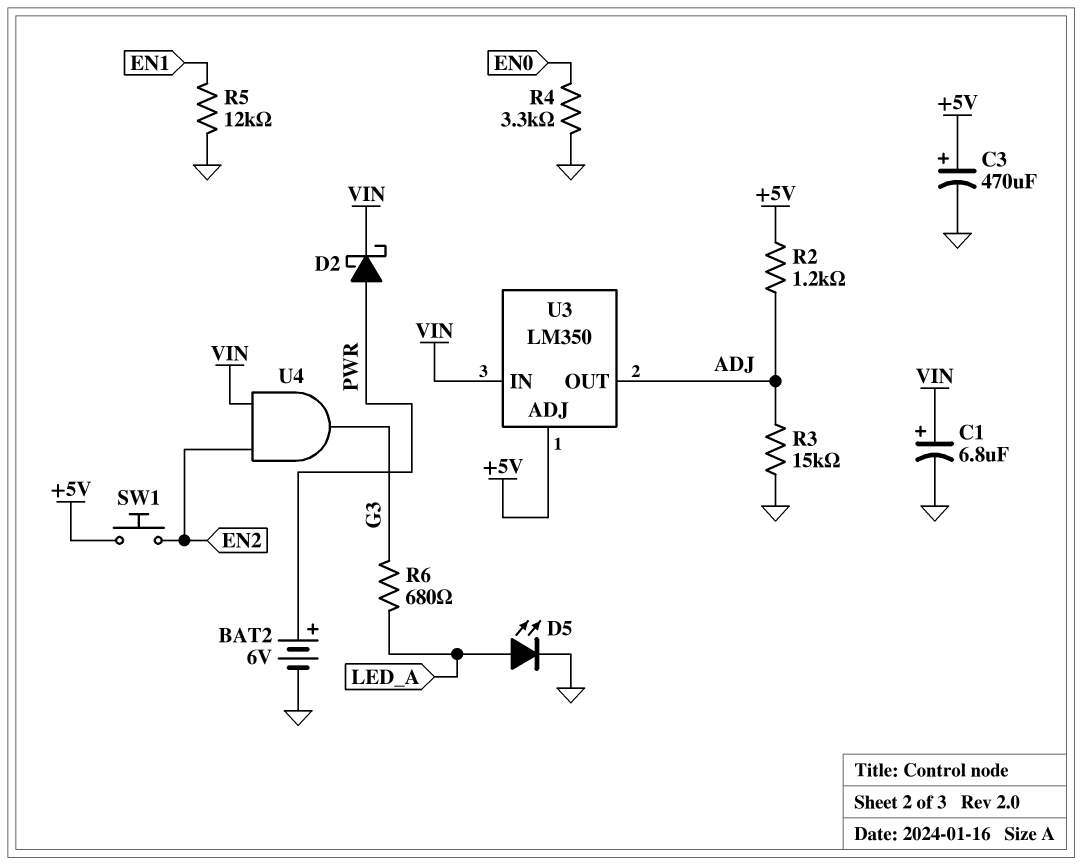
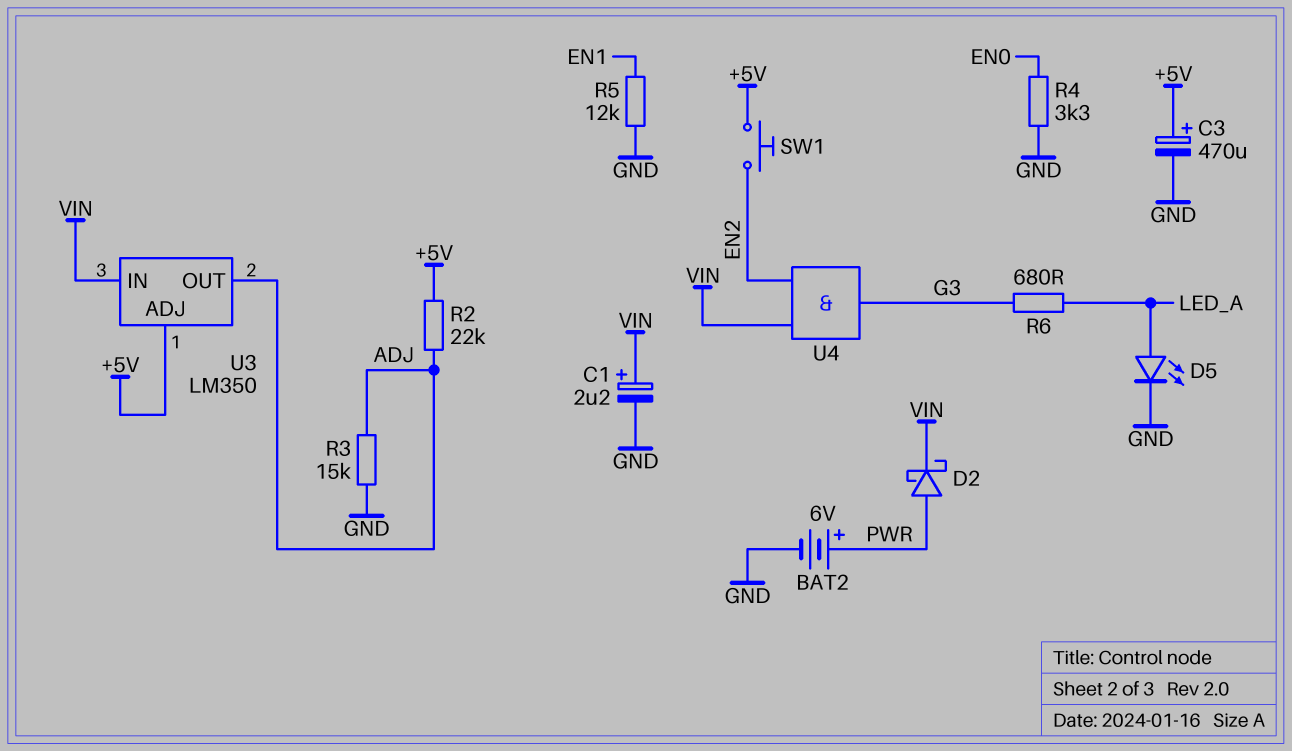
C1: 6.8uF (plus VIN, minus GND) -> 2.2uF (plus VIN, minus GND)
R2: 1.2k (+5V, ADJ) -> 22k (+5V, ADJ)

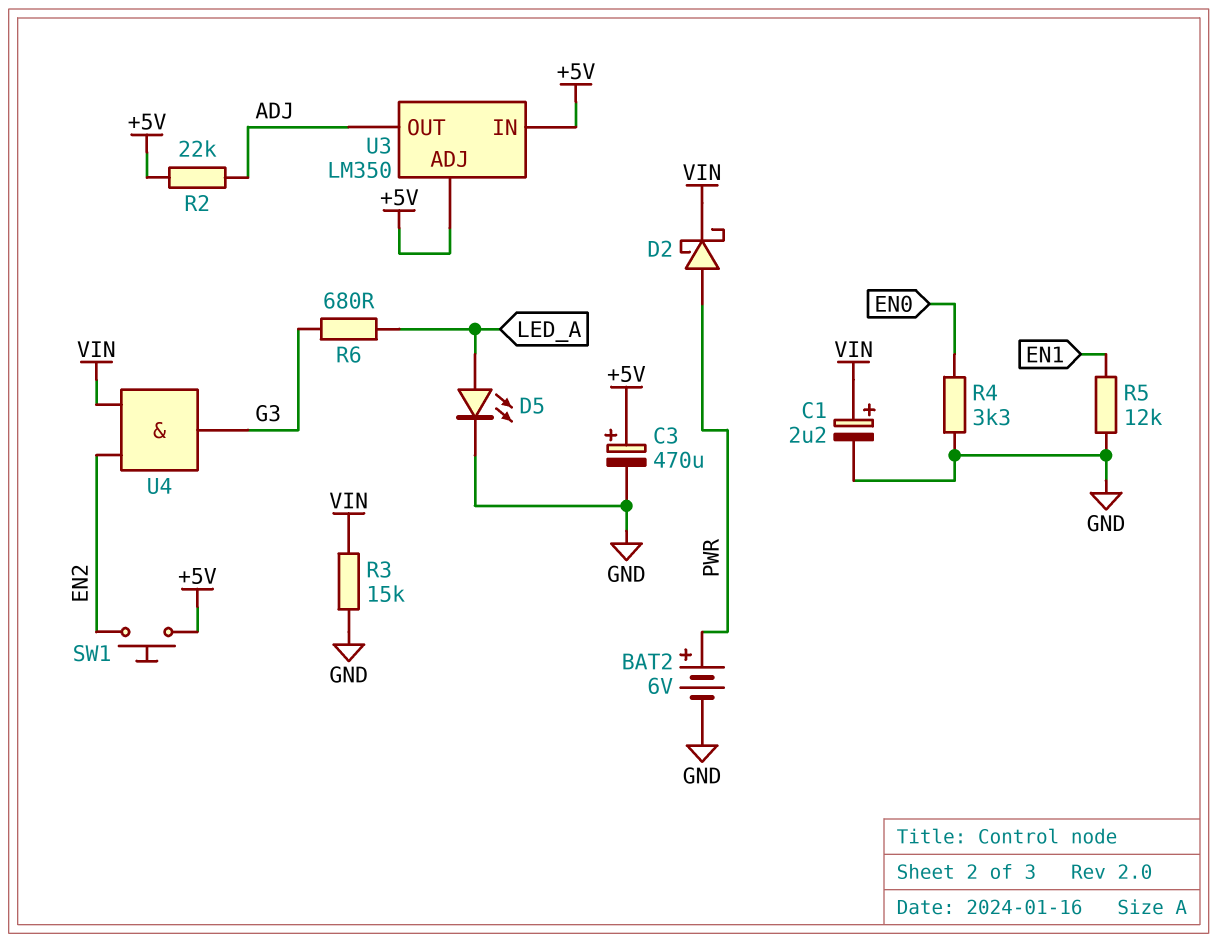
R3: 15k (ADJ, GND) -> 15k (GND, VIN)
U3 pin IN: VIN -> +5V

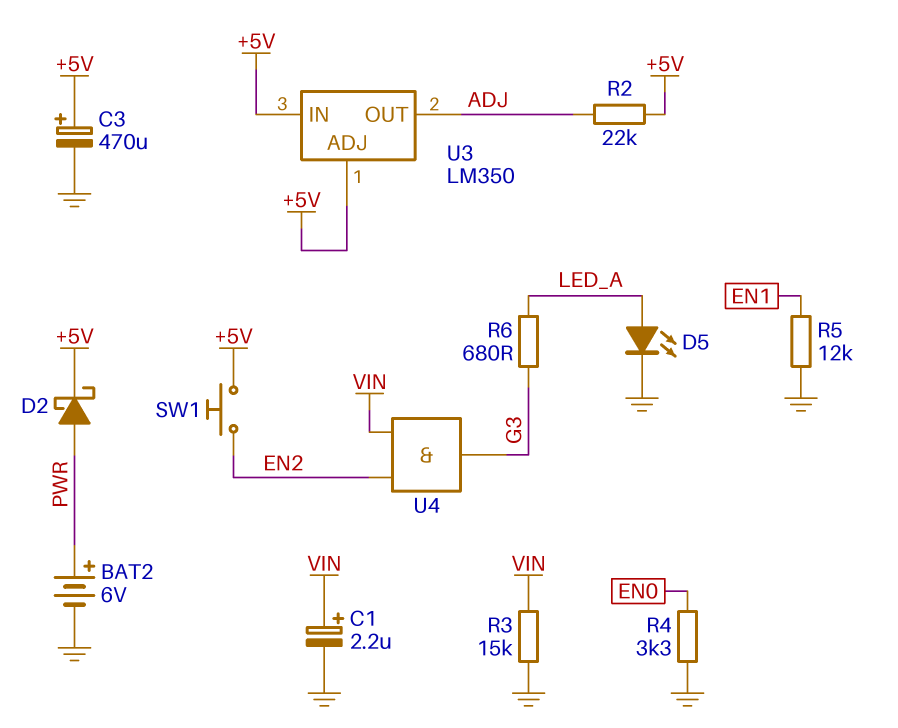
D2: schottky (A PWR, K VIN) -> schottky (A PWR, K +5V)

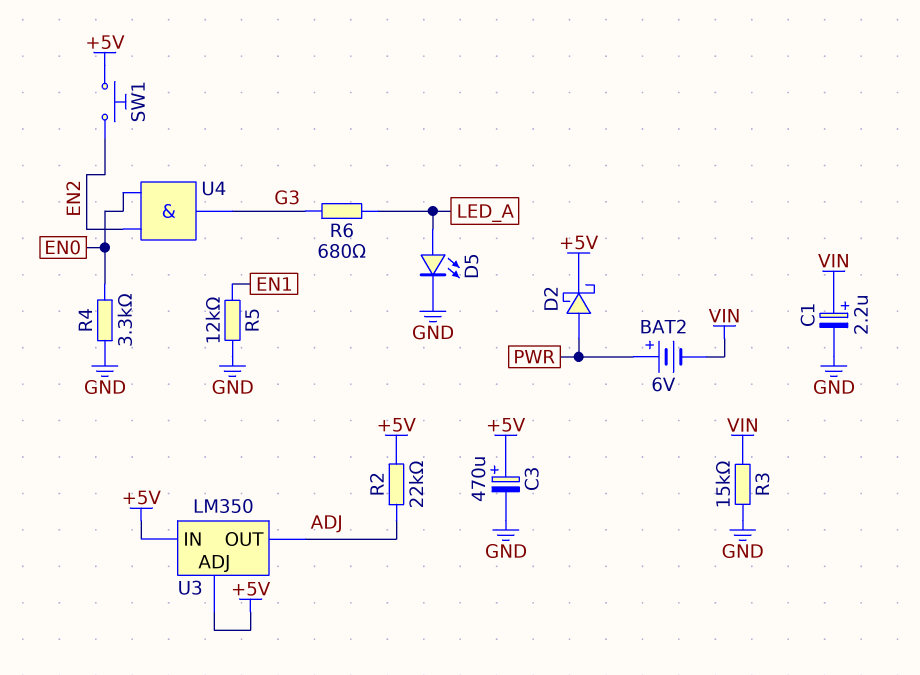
BAT2: 6V (plus PWR, minus GND) -> 6V (plus PWR, minus VIN)
U4: AND (in EN2, in VIN, out G3) -> AND (in EN0, in EN2, out G3)

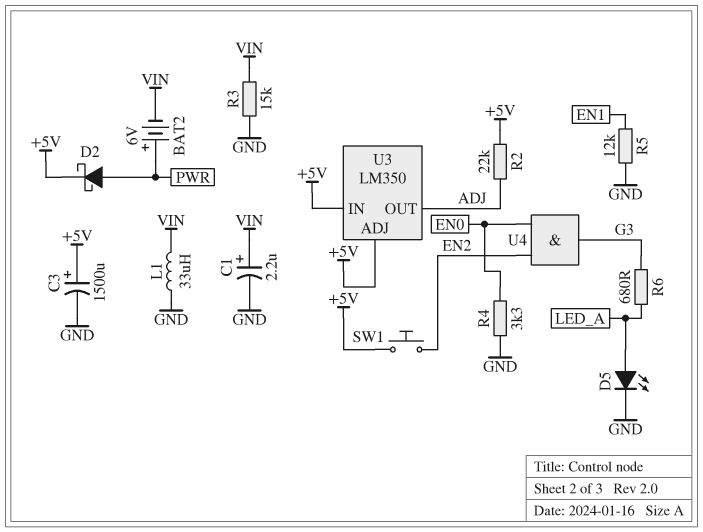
C3: 470uF (plus +5V, minus GND) -> 1500uF (plus +5V, minus GND)
L1: none -> 33uH (GND, VIN)

